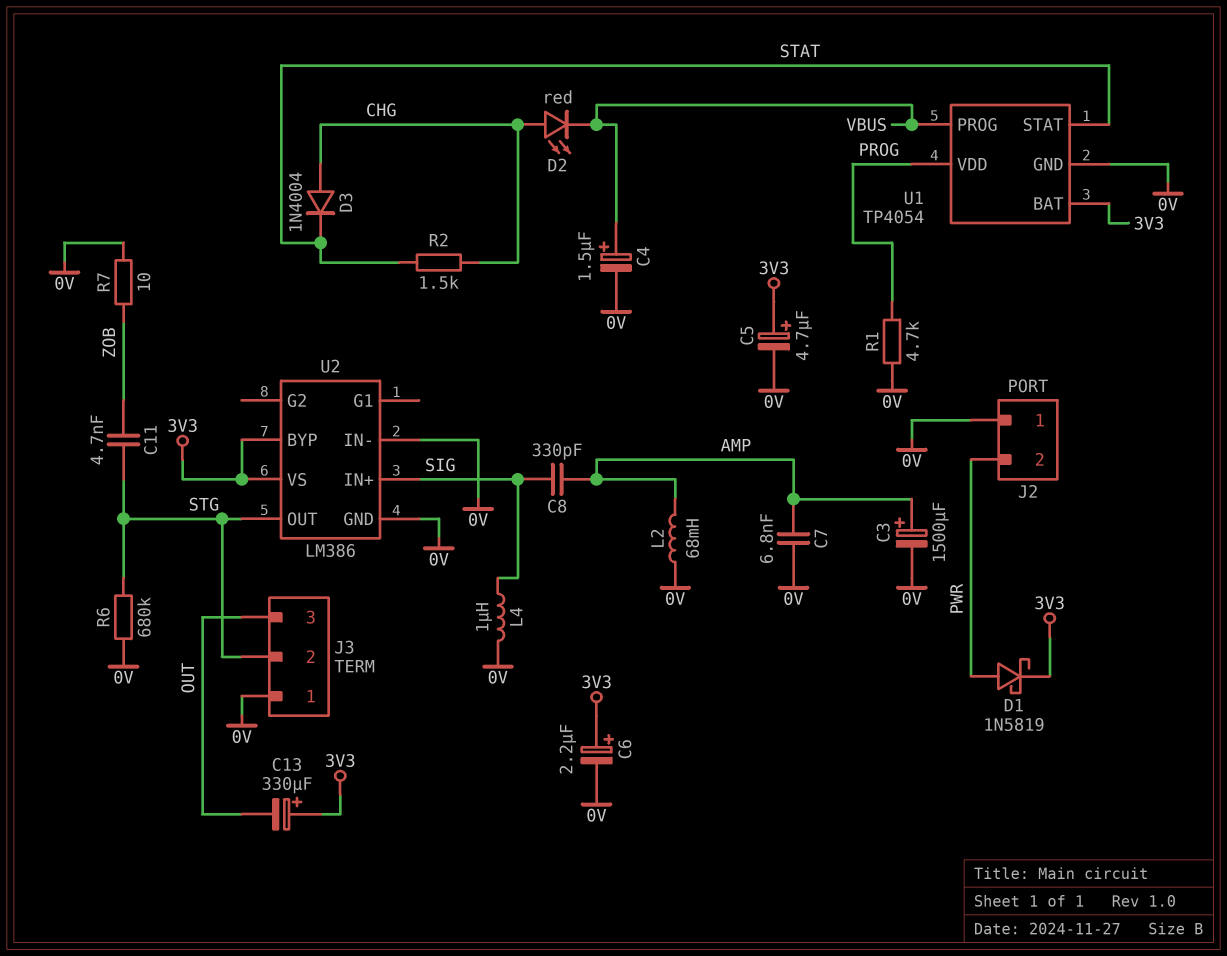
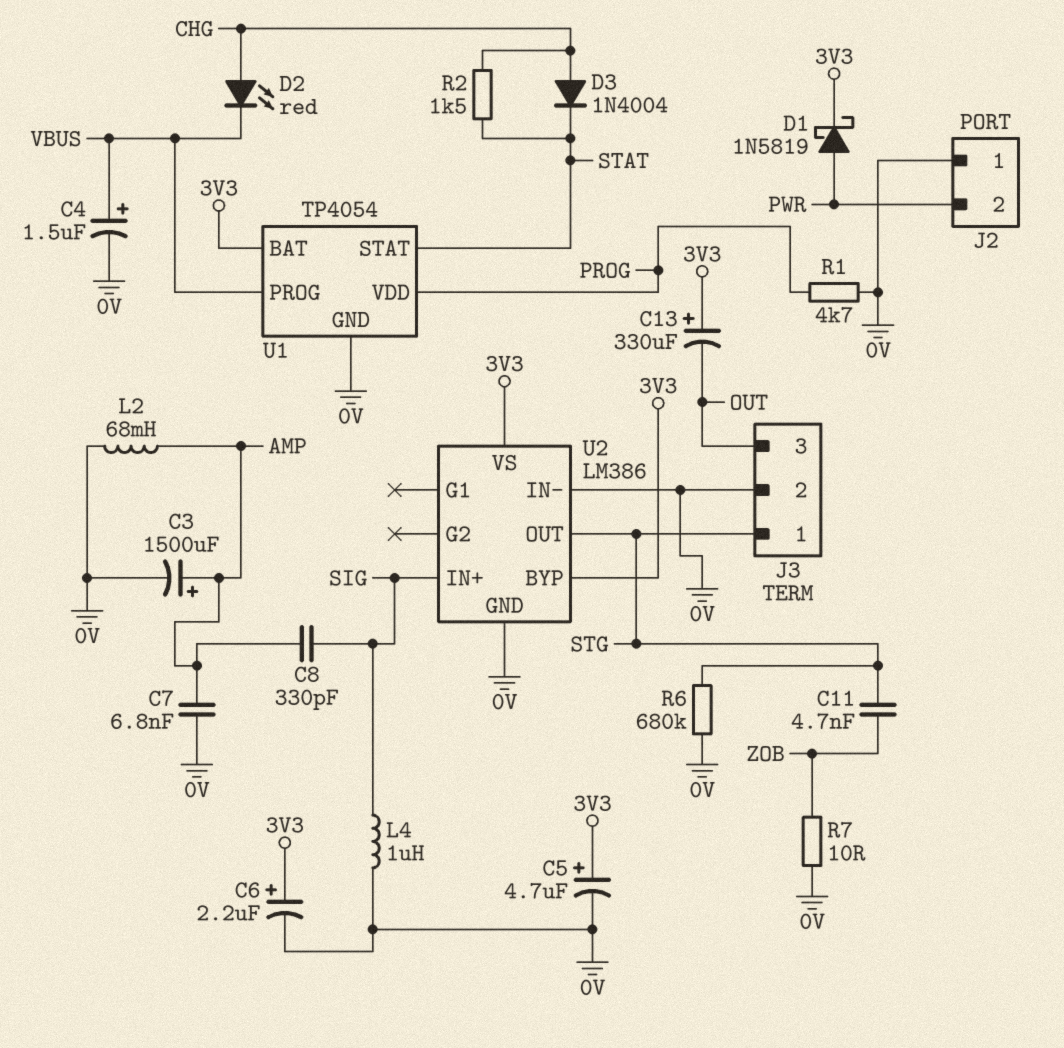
J3 pin 1: 0V -> STG
J3 pin 2: STG -> 0V

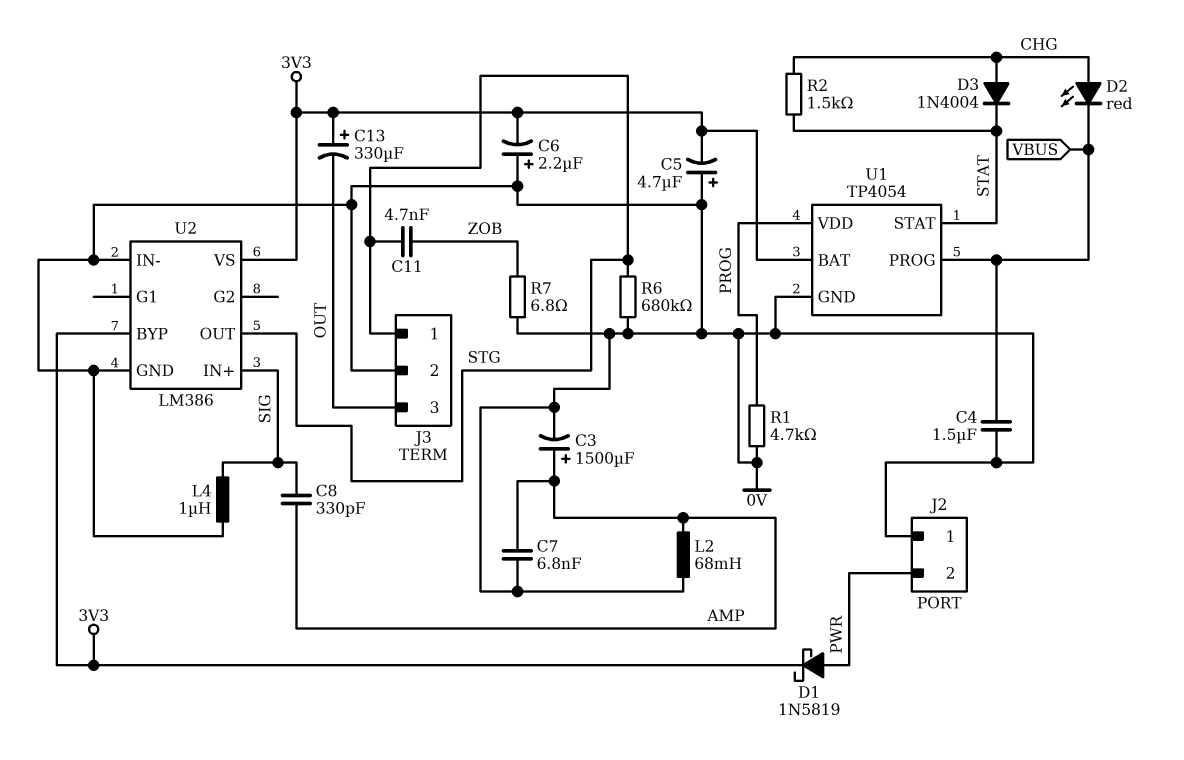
C4: 1.5uF (plus VBUS, minus 0V) -> 1.5uF (0V, VBUS)
C5: 4.7uF (plus 3V3, minus 0V) -> 4.7uF (plus 0V, minus 3V3)
C6: 2.2uF (plus 3V3, minus 0V) -> 2.2uF (plus 0V, minus 3V3)
R7: 10 (0V, ZOB) -> 6.8 (0V, ZOB)

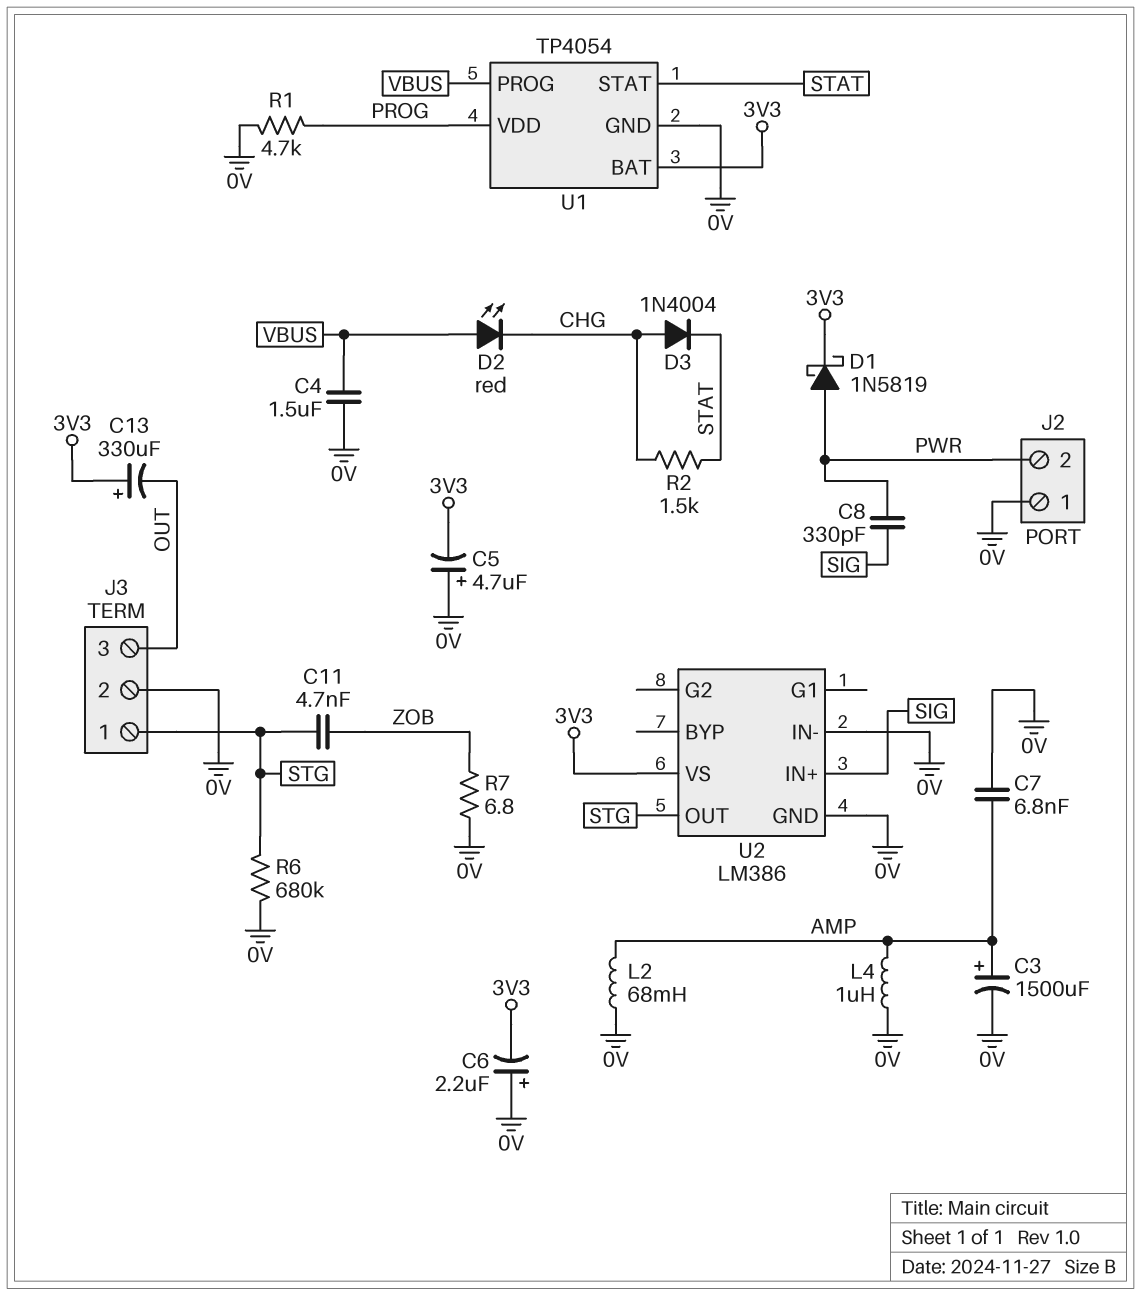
C8: 330pF (AMP, SIG) -> 330pF (PWR, SIG)
D2: LED red (A CHG, K VBUS) -> LED red (A VBUS, K CHG)
L4: 1uH (0V, SIG) -> 1uH (0V, AMP)
U2 pin BYP: 3V3 -> none

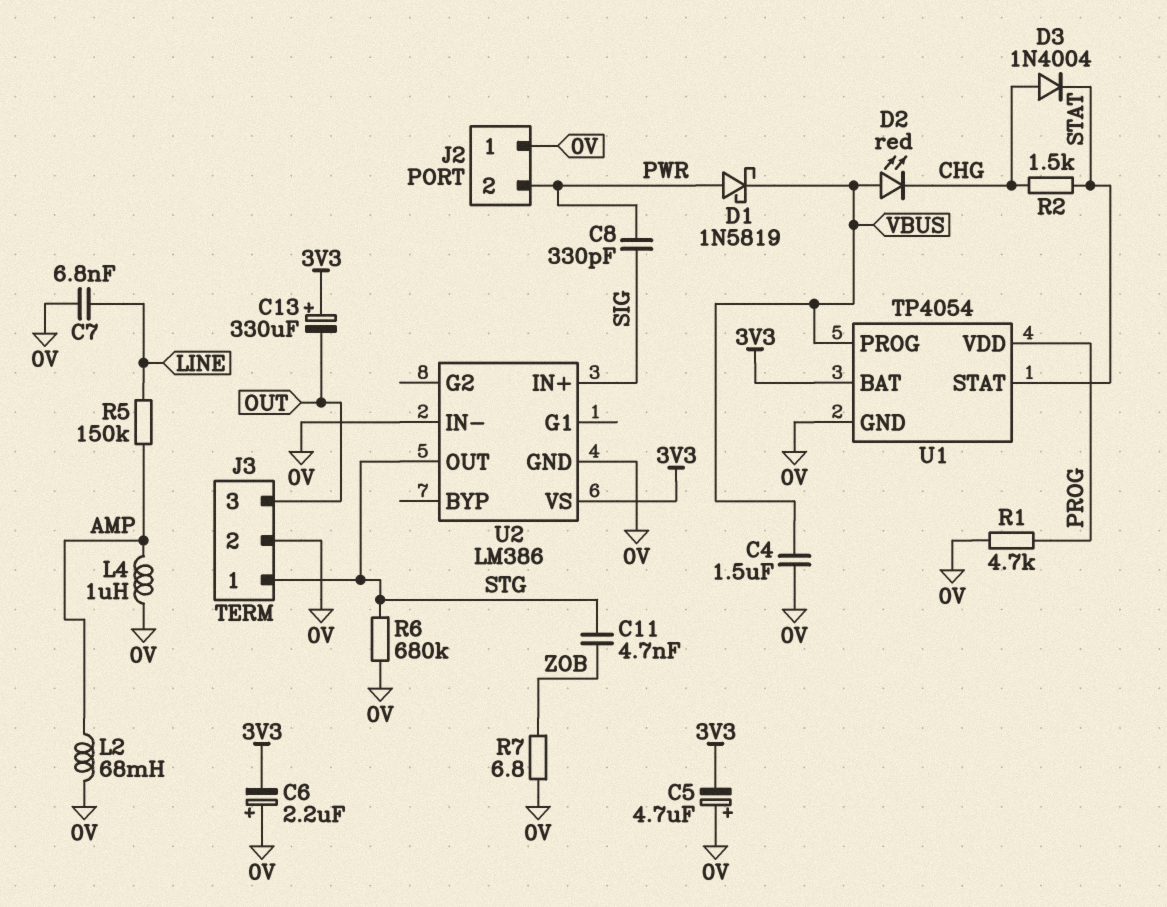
C3: 1500uF (plus AMP, minus 0V) -> none
C7: 6.8nF (0V, AMP) -> 6.8nF (0V, LINE)
D1: schottky 1N5819 (A PWR, K 3V3) -> schottky 1N5819 (A PWR, K VBUS)
R5: none -> 150k (AMP, LINE)

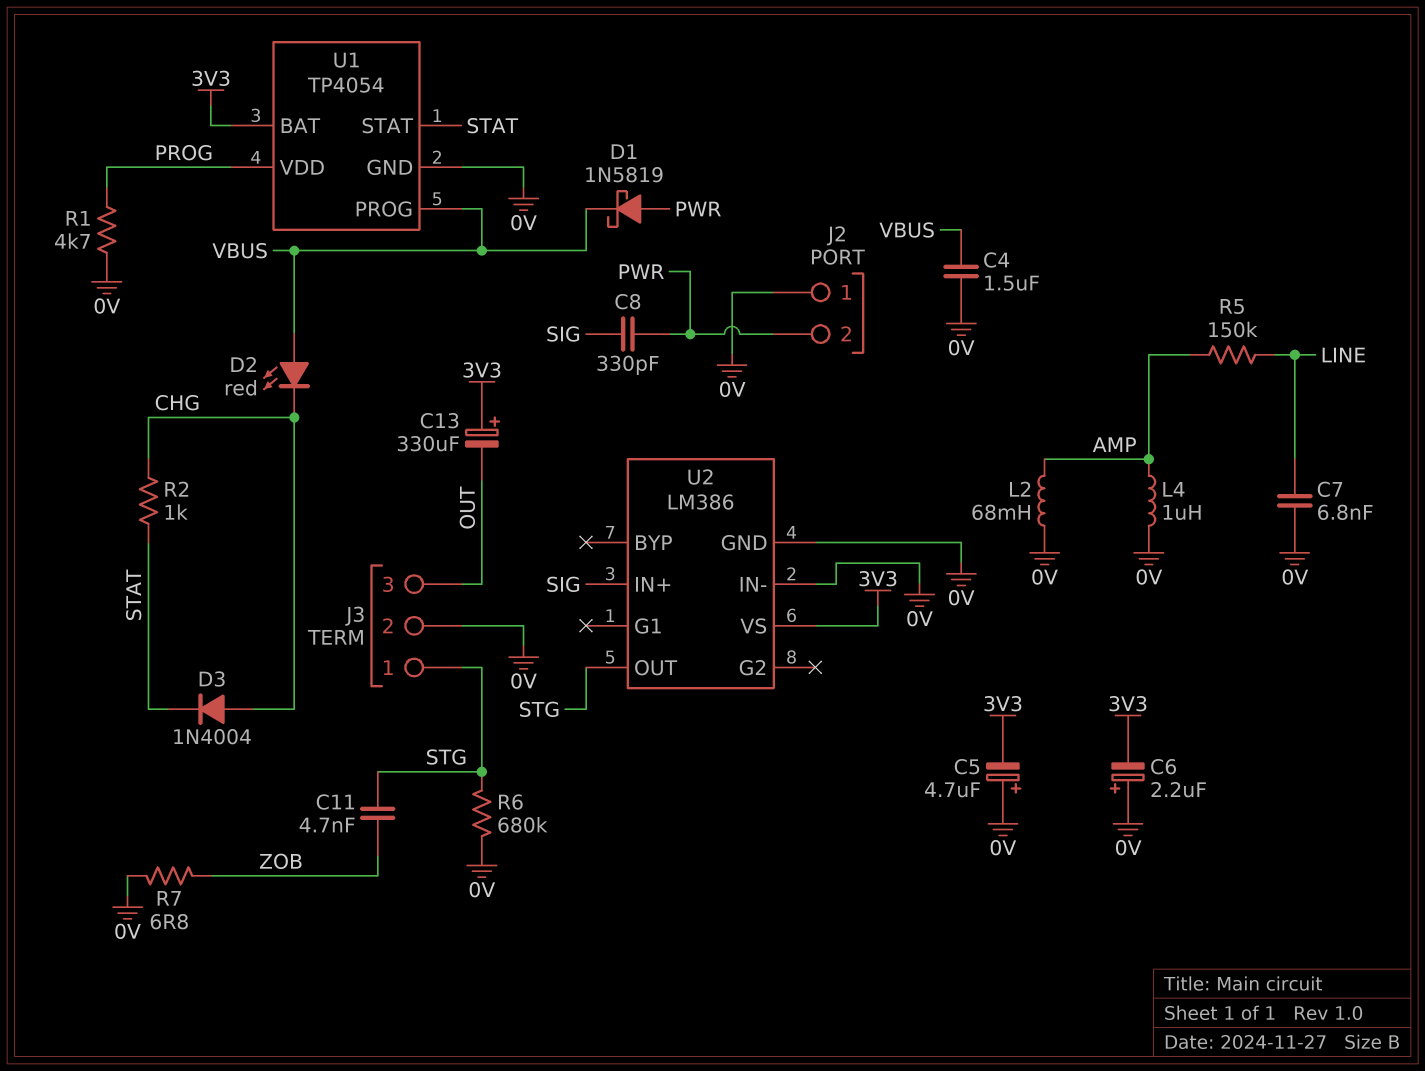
R2: 1.5k (CHG, STAT) -> 1k (CHG, STAT)

